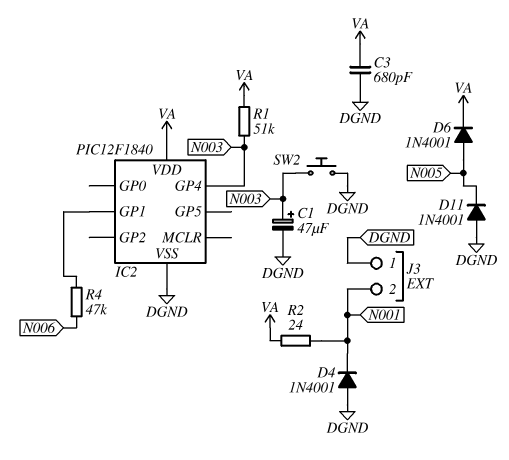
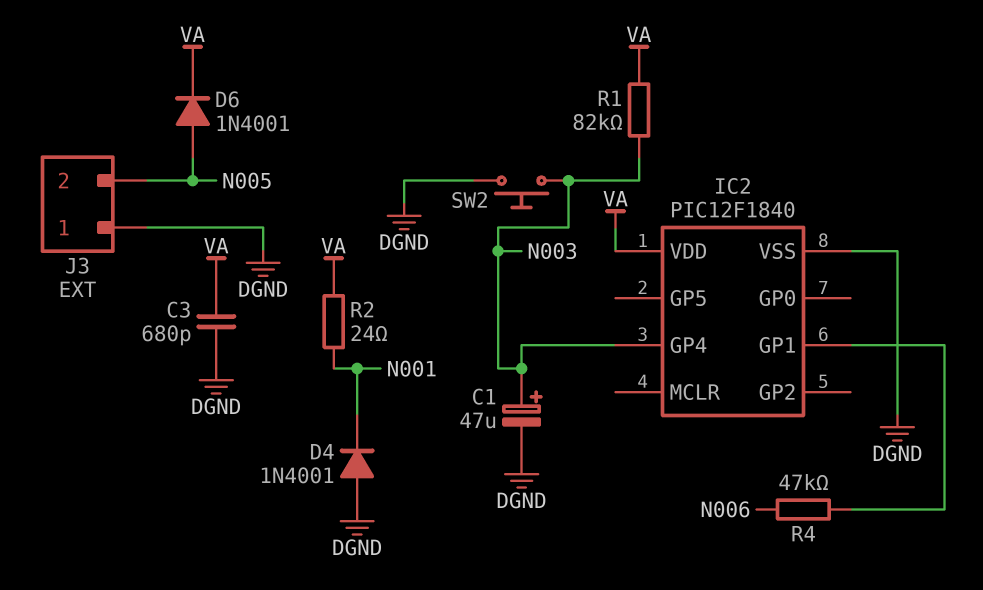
D11: diode 1N4001 (A DGND, K N005) -> none
J3 pin 2: N001 -> N005
R1: 51k (N003, VA) -> 82k (N003, VA)

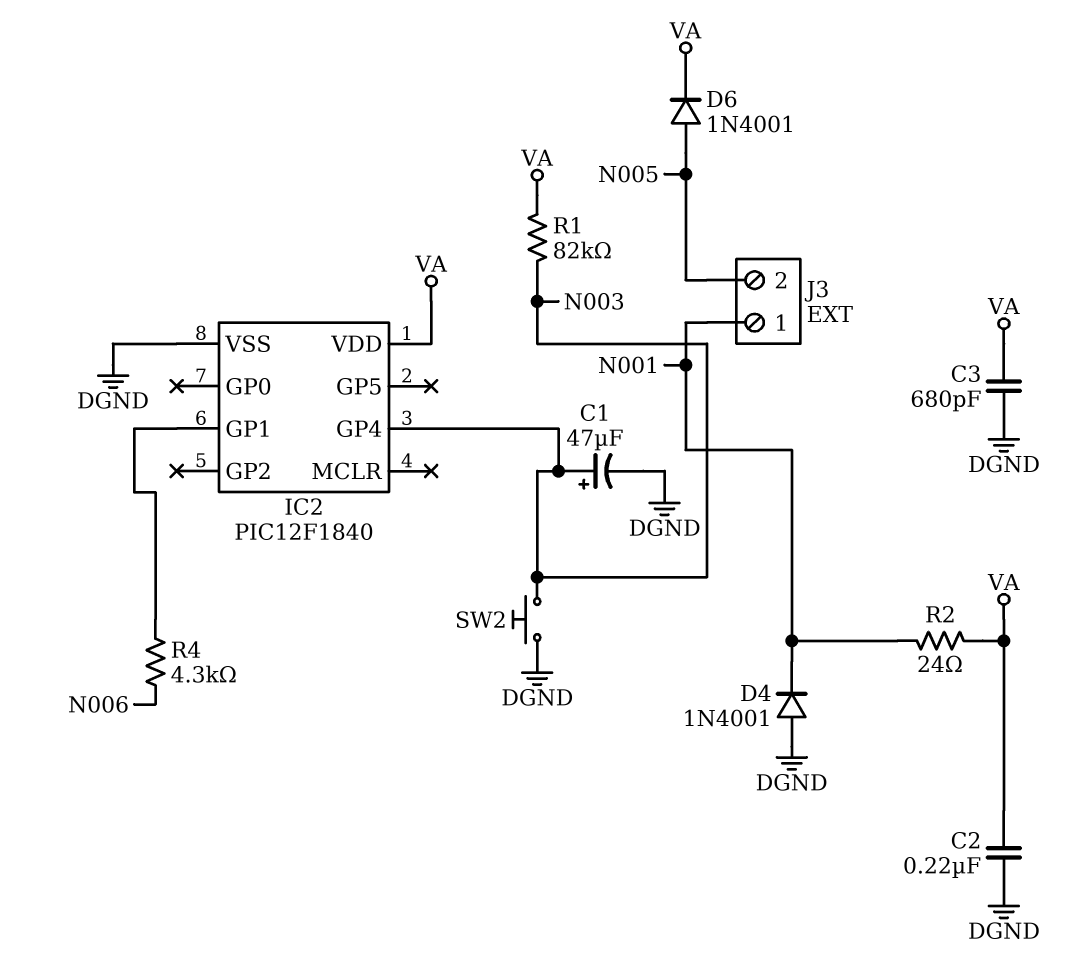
C2: none -> 220nF (DGND, VA)
J3 pin 1: DGND -> N001
R4: 47k (IC2/GP1, N006) -> 4.3k (IC2/GP1, N006)

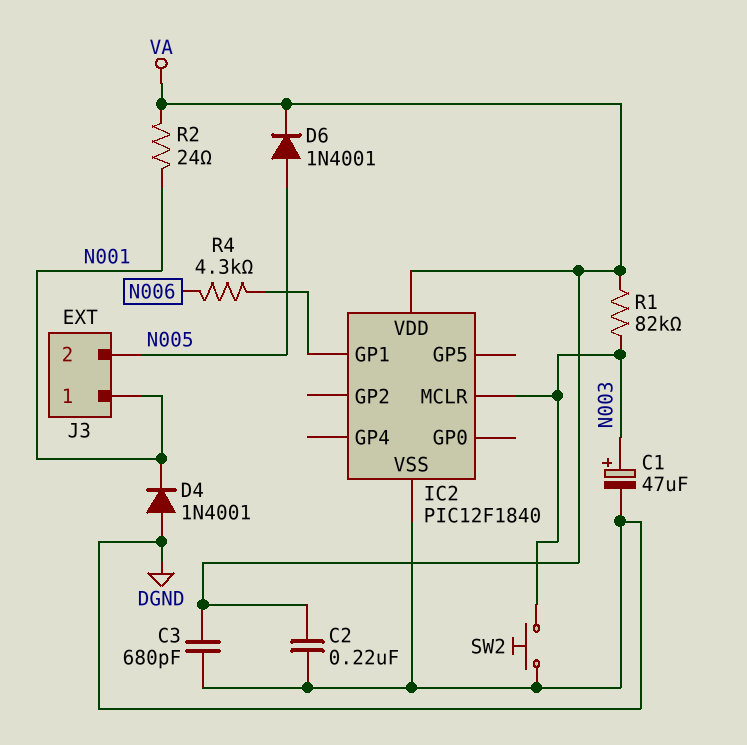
IC2 pin GP4: N003 -> none
IC2 pin MCLR: none -> N003

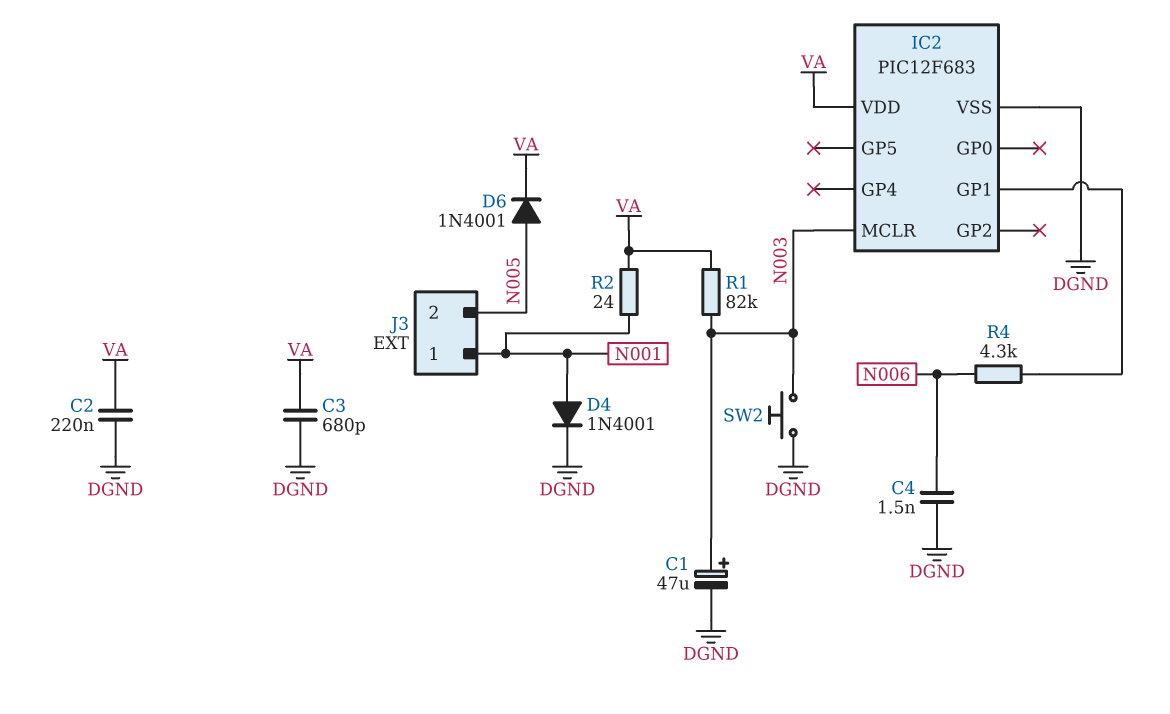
C4: none -> 1.5nF (DGND, N006)
D4: diode 1N4001 (A DGND, K N001) -> diode 1N4001 (A N001, K DGND)
IC2: PIC12F1840 -> PIC12F683

